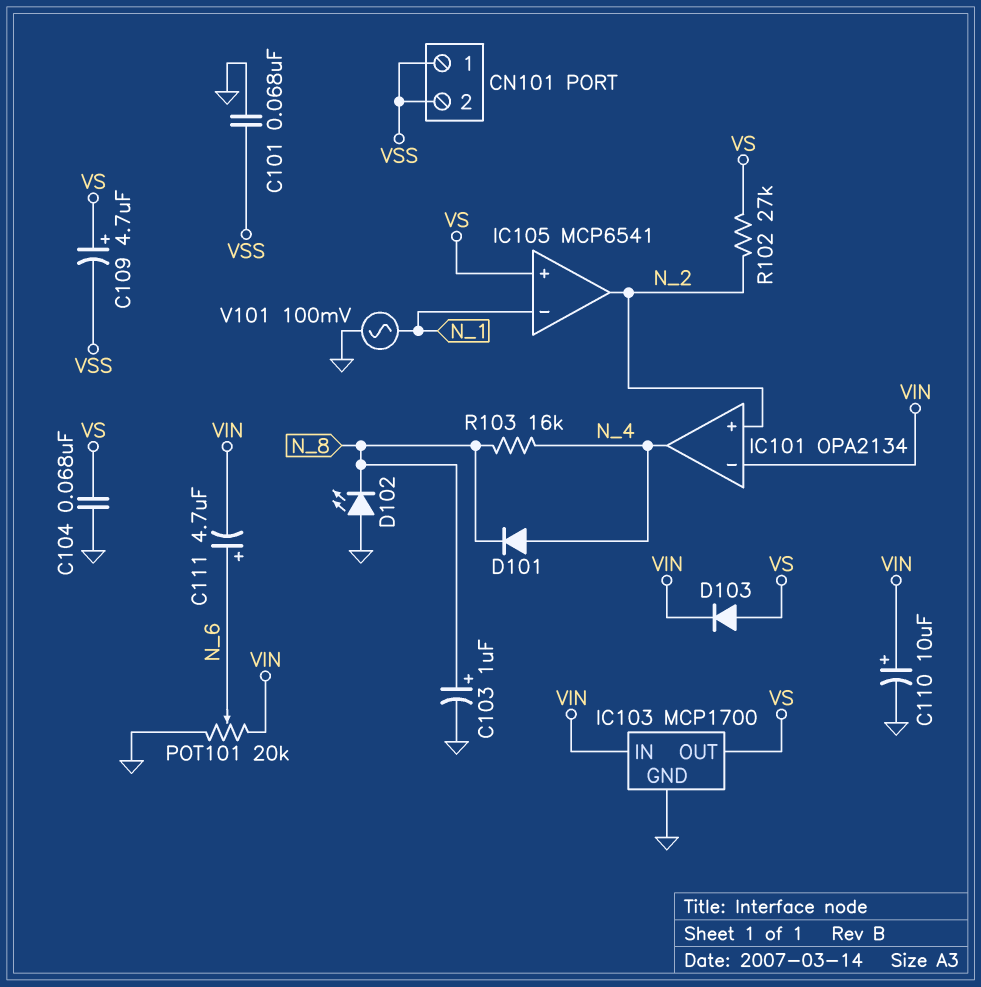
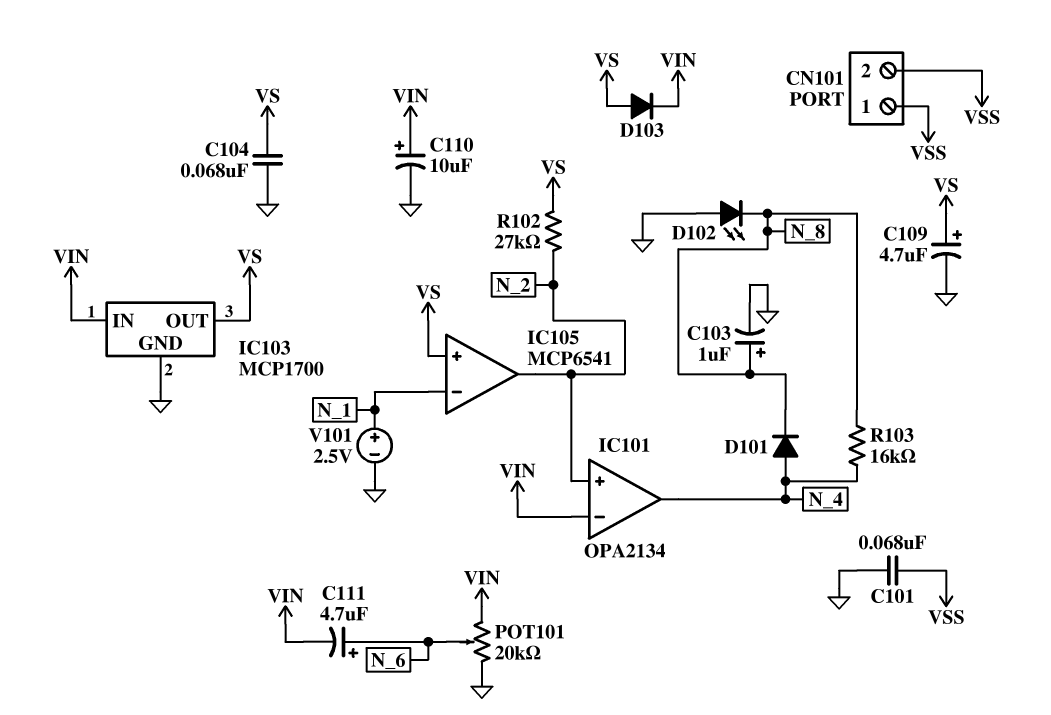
C109: 4.7uF (plus VS, minus VSS) -> 4.7uF (plus VS, minus GND)
V101: AC 100mV (GND, N_1) -> 2.5V (plus N_1, minus GND)

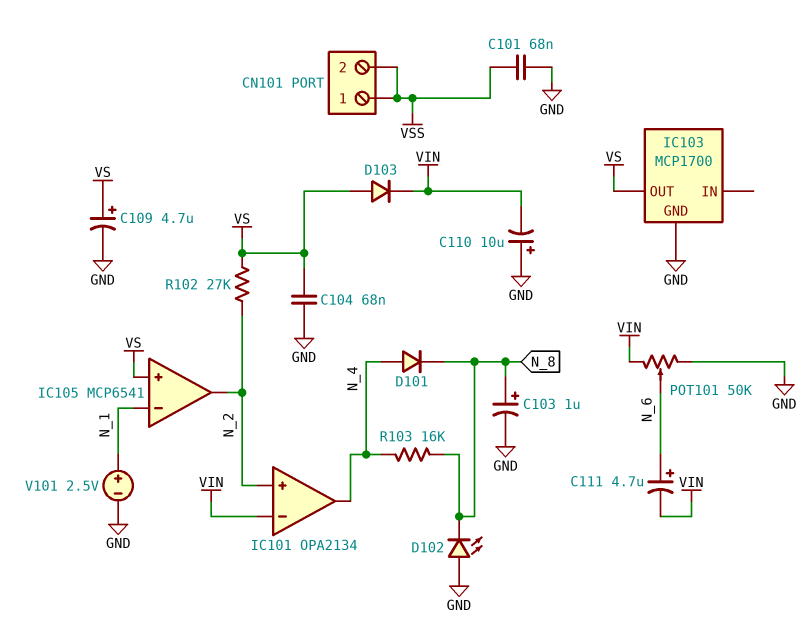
C110: 10uF (plus VIN, minus GND) -> 10uF (plus GND, minus VIN)
IC103 pin IN: VIN -> none
POT101: 20k (GND, VIN, wiper N_6) -> 50k (GND, VIN, wiper N_6)

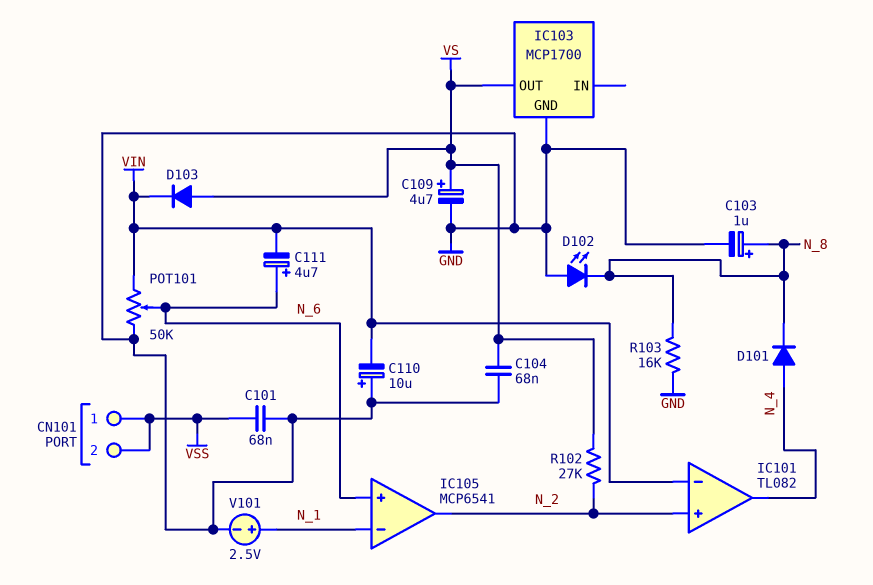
IC101: OPA2134 -> TL082
IC105 pin in+: VS -> N_6
R103: 16k (N_4, N_8) -> 16k (GND, N_8)

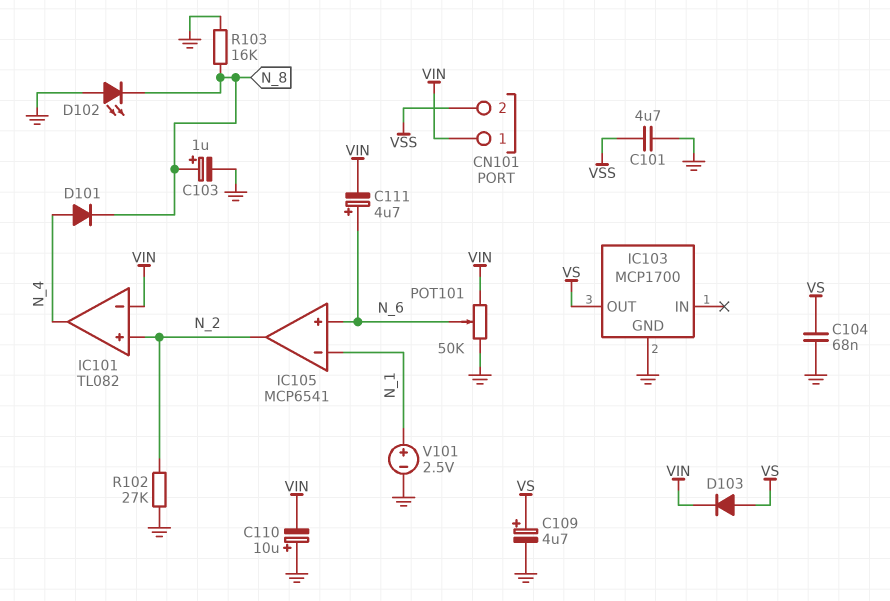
C101: 68nF (GND, VSS) -> 4.7uF (GND, VSS)
CN101 pin 1: VSS -> VIN
R102: 27k (N_2, VS) -> 27k (GND, N_2)

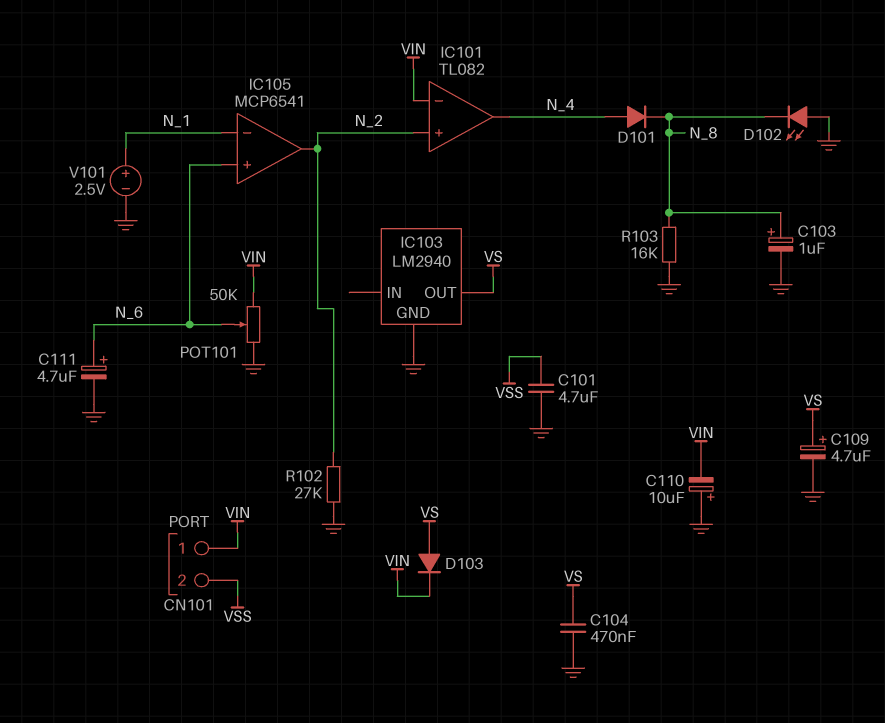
C104: 68nF (GND, VS) -> 470nF (GND, VS)
C111: 4.7uF (plus N_6, minus VIN) -> 4.7uF (plus N_6, minus GND)
IC103: MCP1700 -> LM2940

